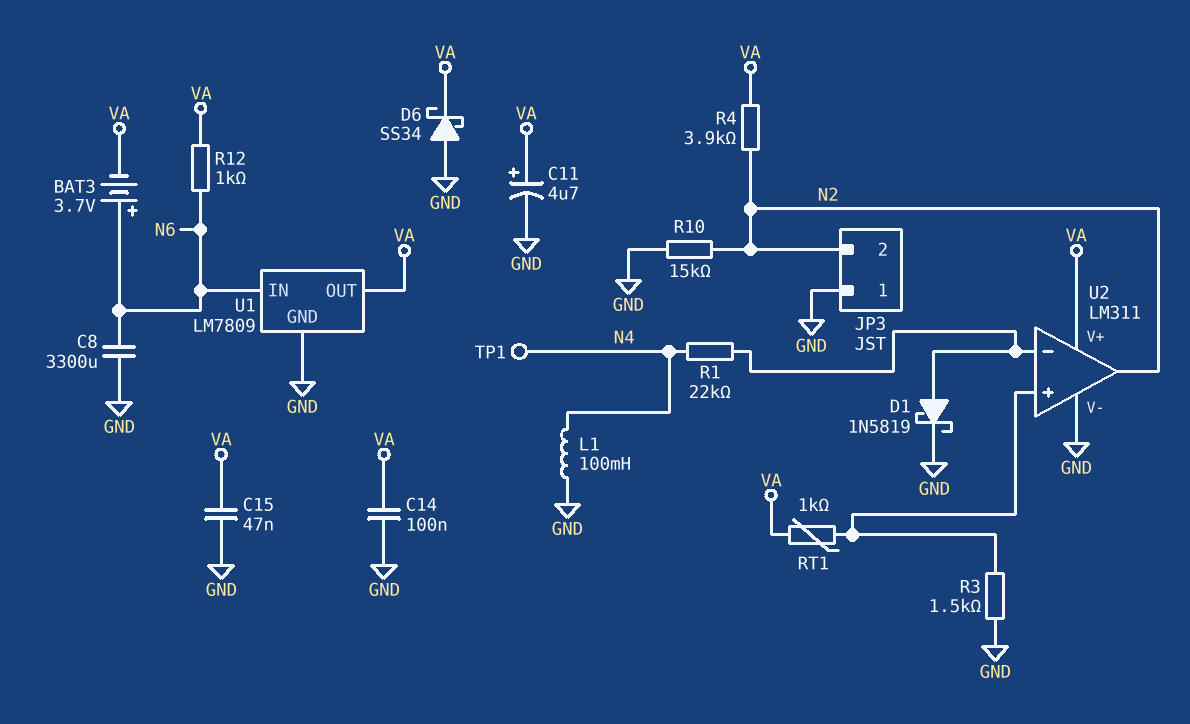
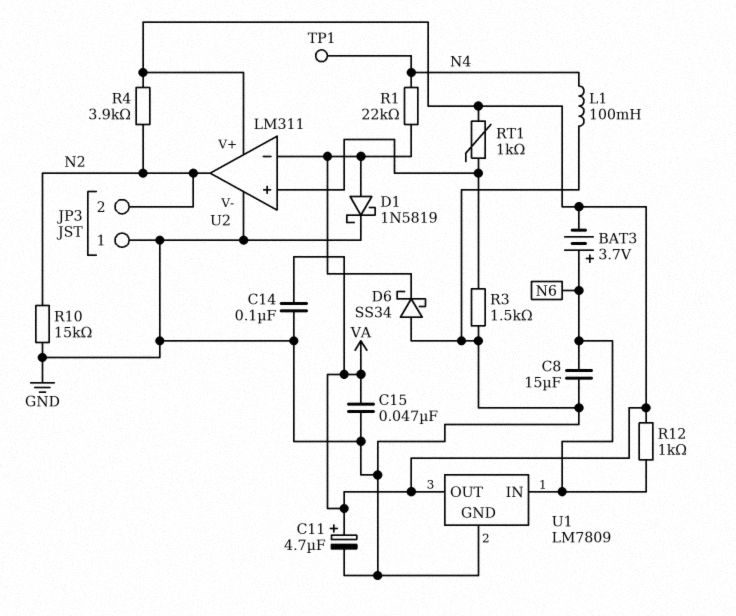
C8: 3300uF (GND, N6) -> 15uF (GND, N6)
D6: schottky SS34 (A GND, K VA) -> schottky SS34 (A GND, K U2/in-)

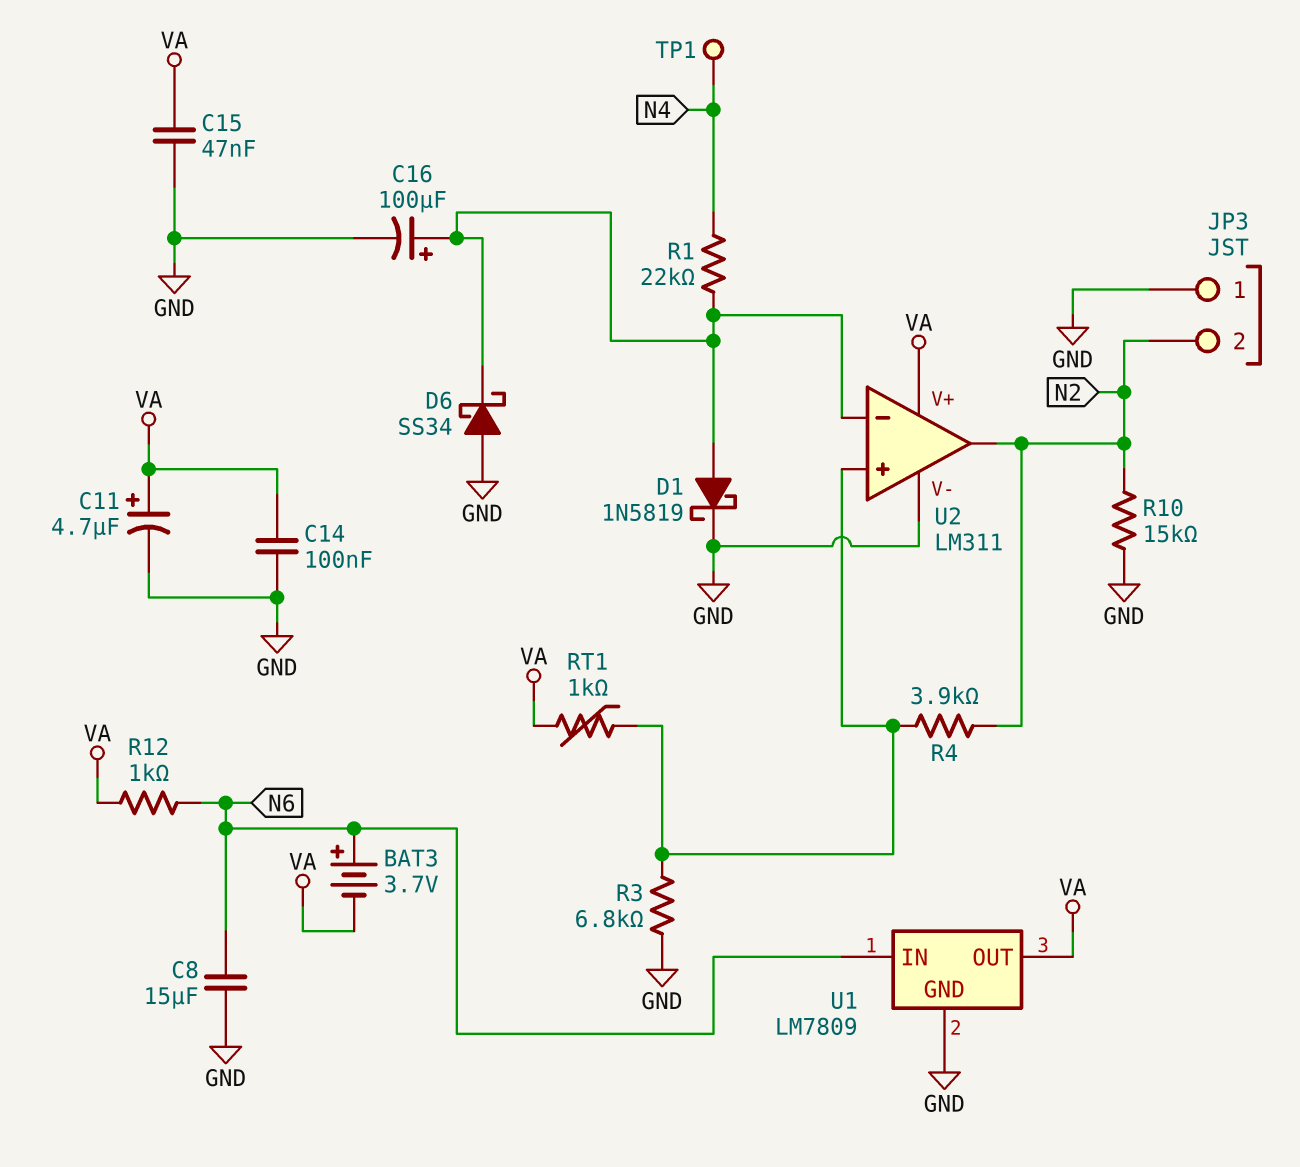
C16: none -> 100uF (plus U2/in-, minus GND)
L1: 100mH (GND, N4) -> none
R3: 1.5k (GND, U2/in+) -> 6.8k (GND, U2/in+)
R4: 3.9k (N2, VA) -> 3.9k (N2, U2/in+)

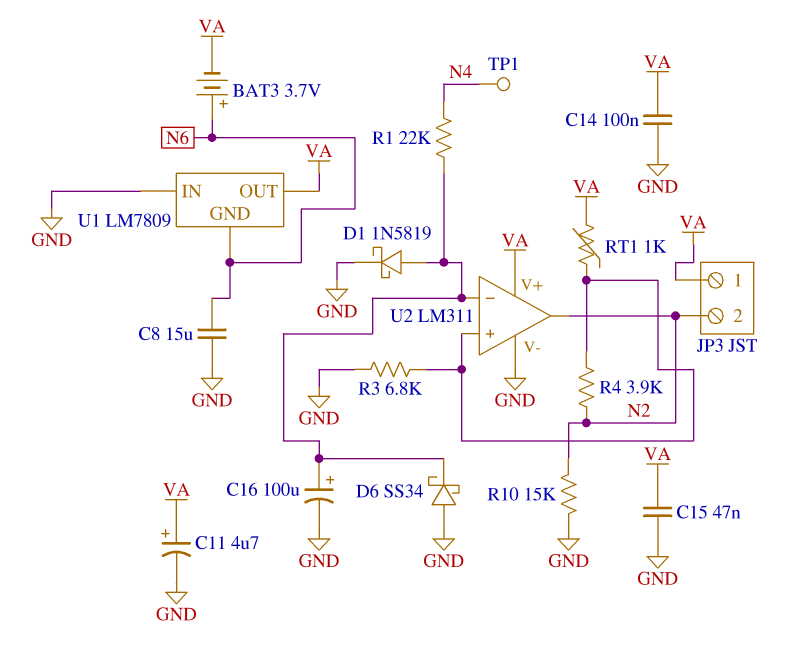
JP3 pin 1: GND -> VA
R12: 1k (N6, VA) -> none
U1 pin GND: GND -> N6
U1 pin IN: N6 -> GND

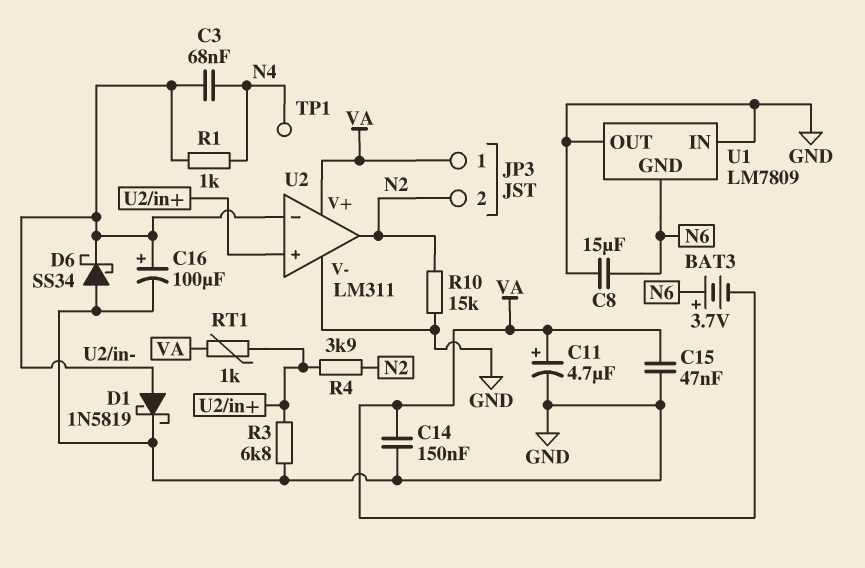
C3: none -> 68nF (N4, U2/in-)
C14: 100nF (GND, VA) -> 150nF (GND, VA)
R1: 22k (N4, U2/in-) -> 1k (N4, U2/in-)
U1 pin OUT: VA -> GND

